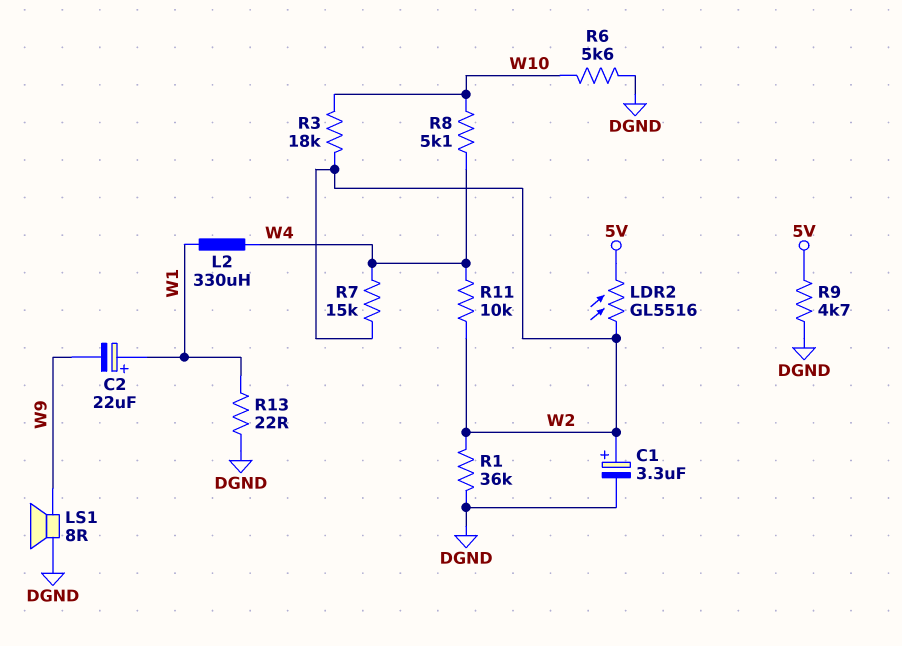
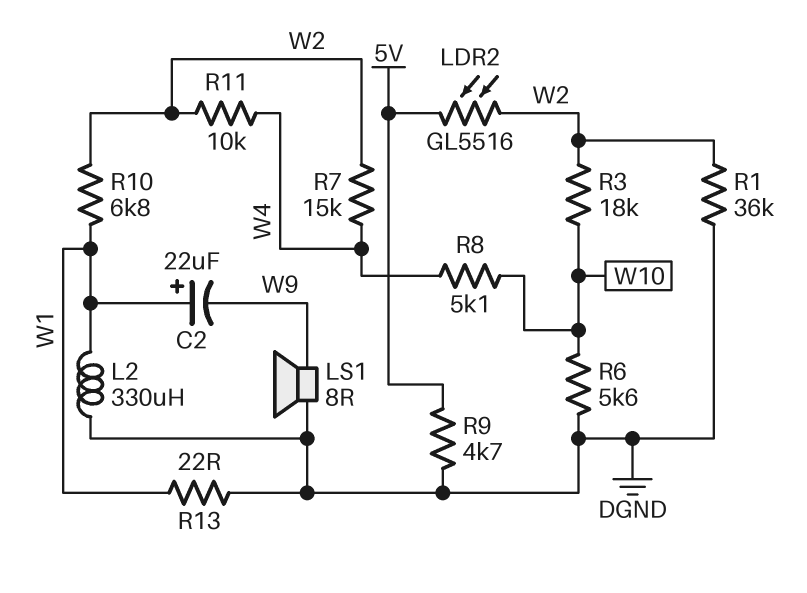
C1: 3.3uF (plus W2, minus DGND) -> none
L2: 330uH (W1, W4) -> 330uH (DGND, W1)
R10: none -> 6.8k (W1, W2)

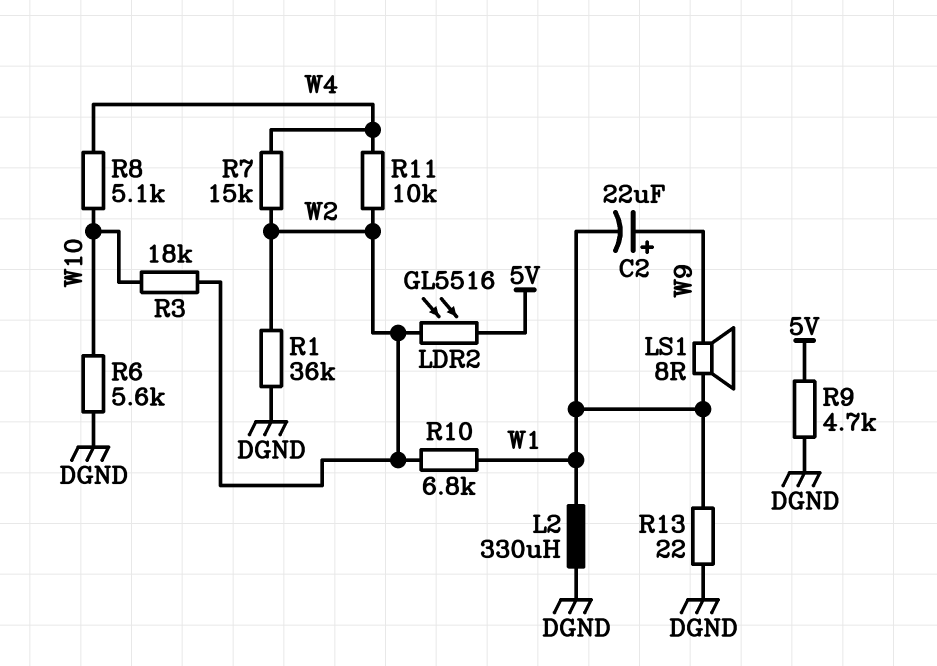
C2: 22uF (plus W1, minus W9) -> 22uF (plus W9, minus W1)
LS1: speaker 8R (DGND, W9) -> speaker 8R (W1, W9)

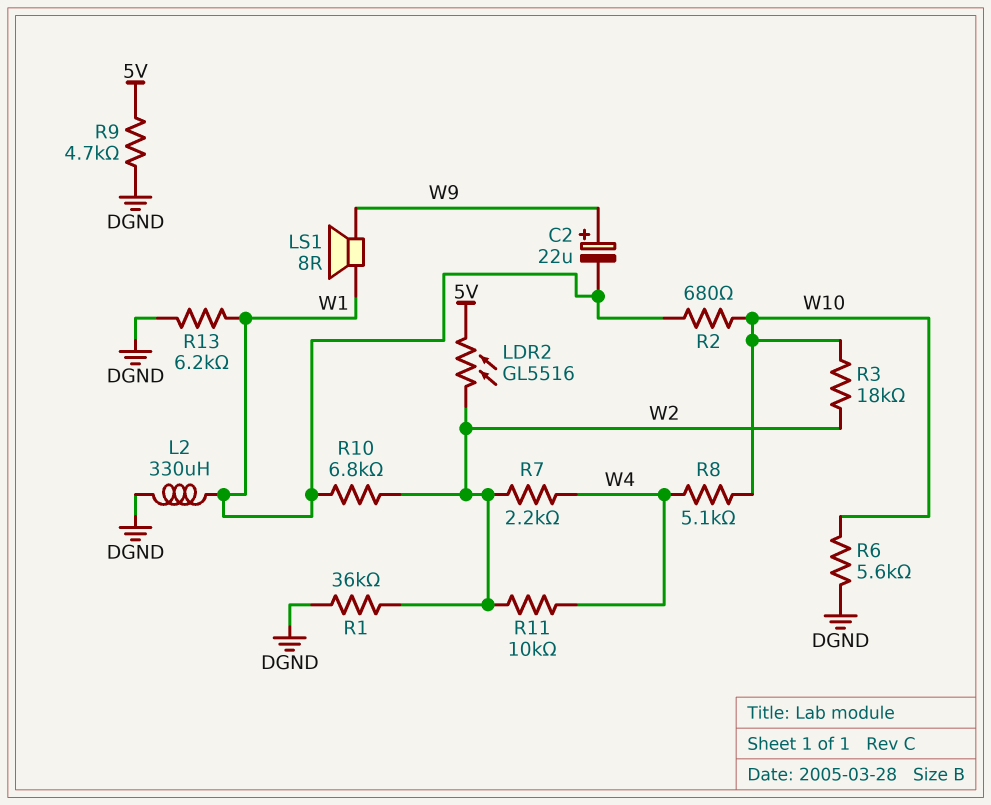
R2: none -> 680 (W1, W10)
R7: 15k (W2, W4) -> 2.2k (W2, W4)
R13: 22 (DGND, W1) -> 6.2k (DGND, W1)

